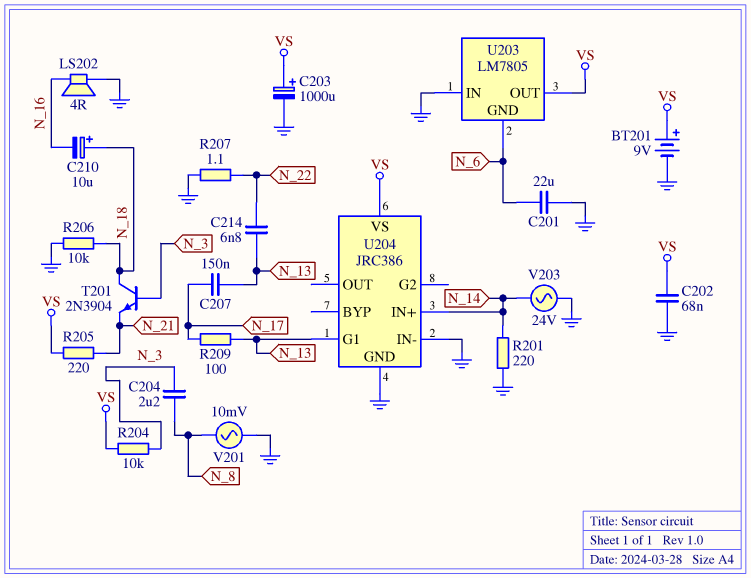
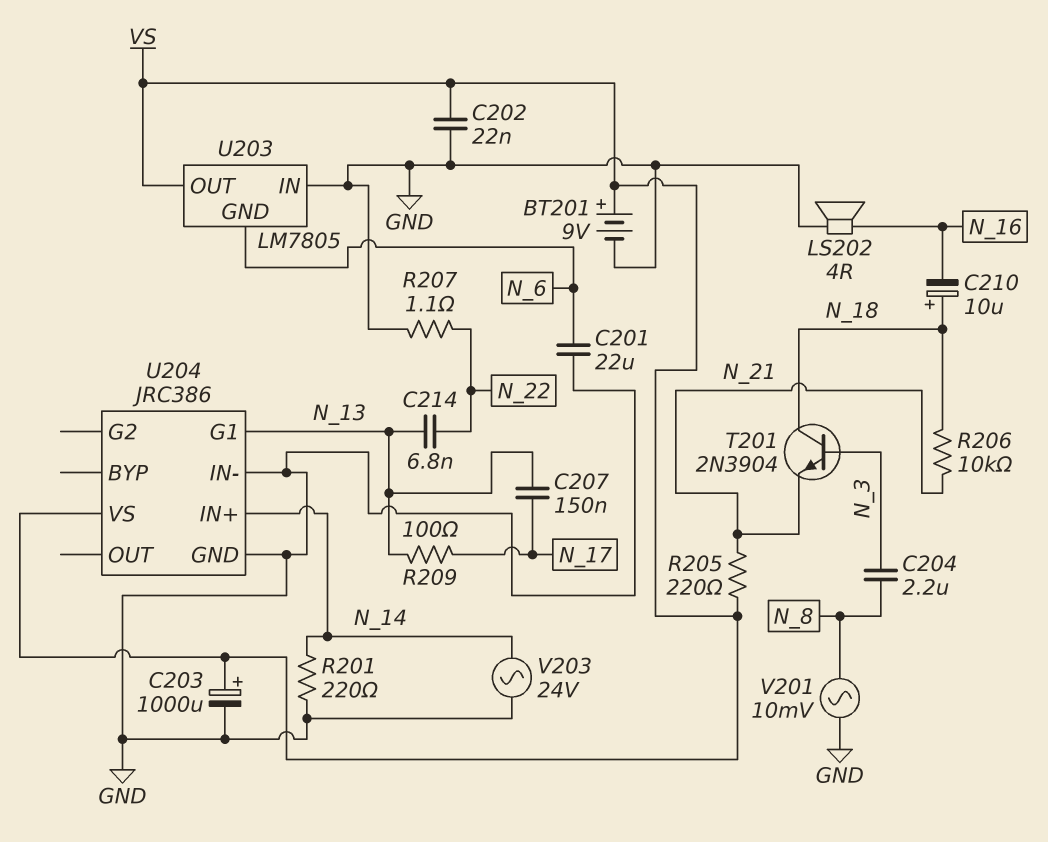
C202: 68nF (GND, VS) -> 22nF (GND, VS)
R204: 10k (N_3, VS) -> none
R206: 10k (GND, N_18) -> 10k (N_18, N_21)

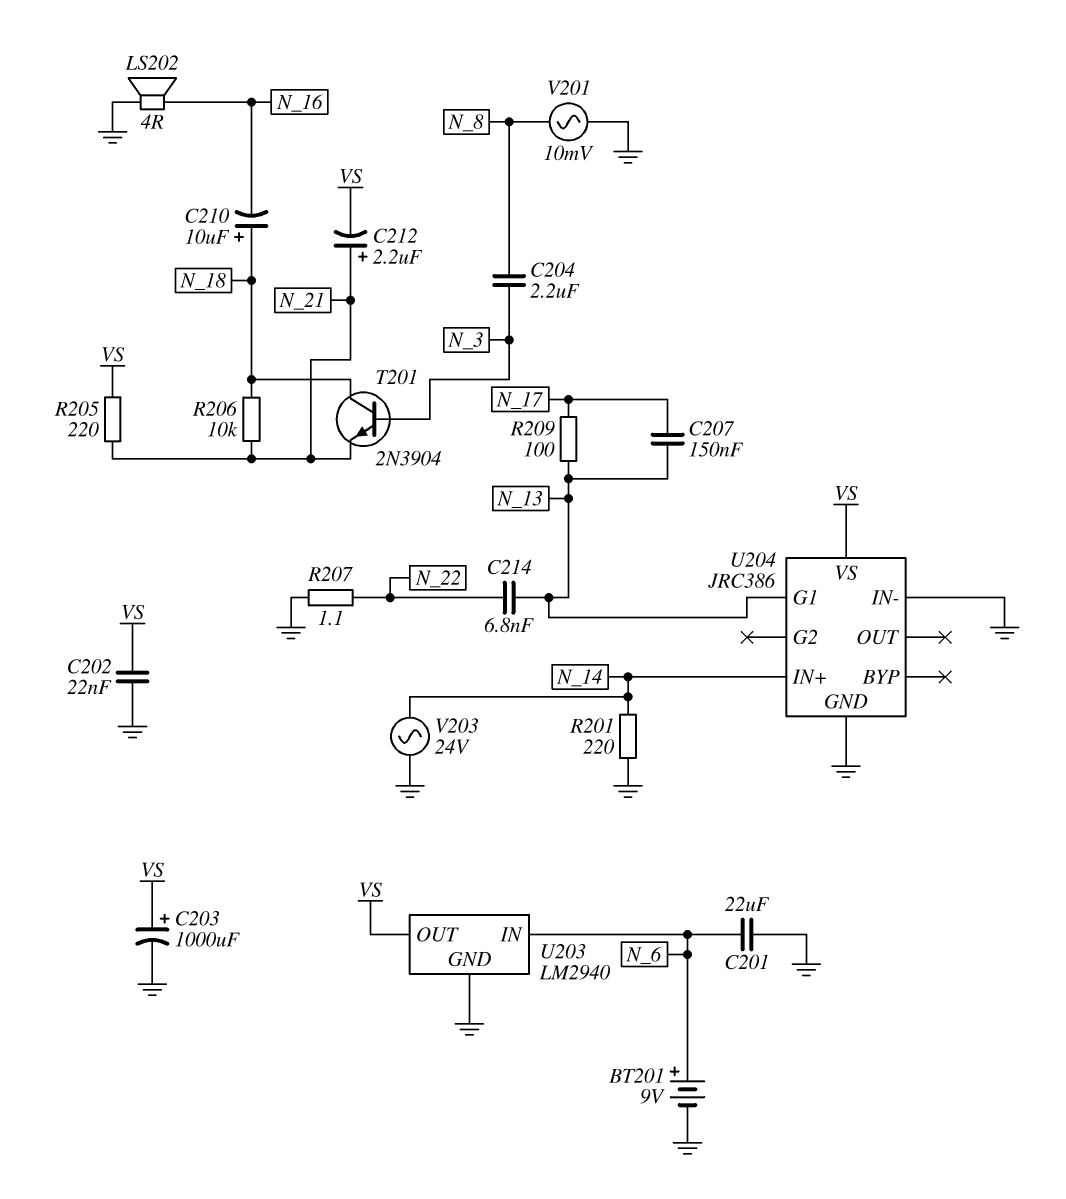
BT201: 9V (plus VS, minus GND) -> 9V (plus N_6, minus GND)
C212: none -> 2.2uF (plus N_21, minus VS)
U203: LM7805 -> LM2940
U203 pin GND: N_6 -> GND
U203 pin IN: GND -> N_6

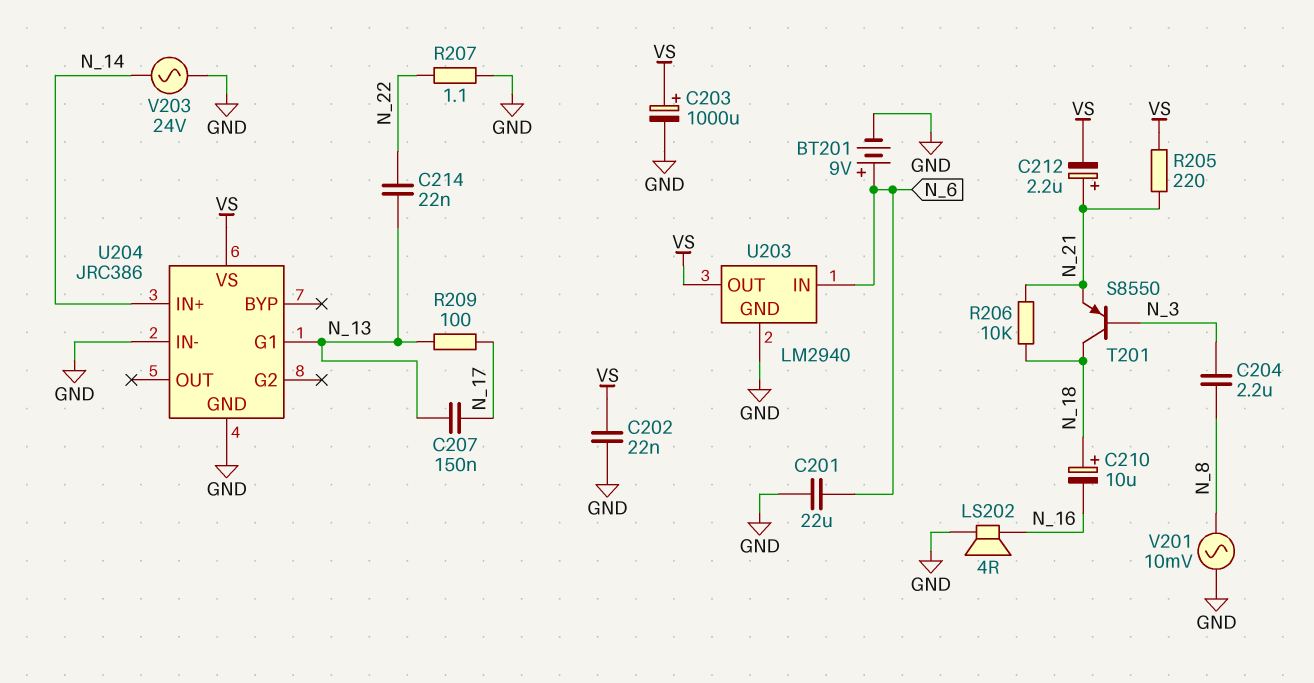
C214: 6.8nF (N_13, N_22) -> 22nF (N_13, N_22)
R201: 220 (GND, N_14) -> none
T201: NPN 2N3904 (B N_3, C N_18, E N_21) -> PNP S8550 (B N_3, C N_18, E N_21)

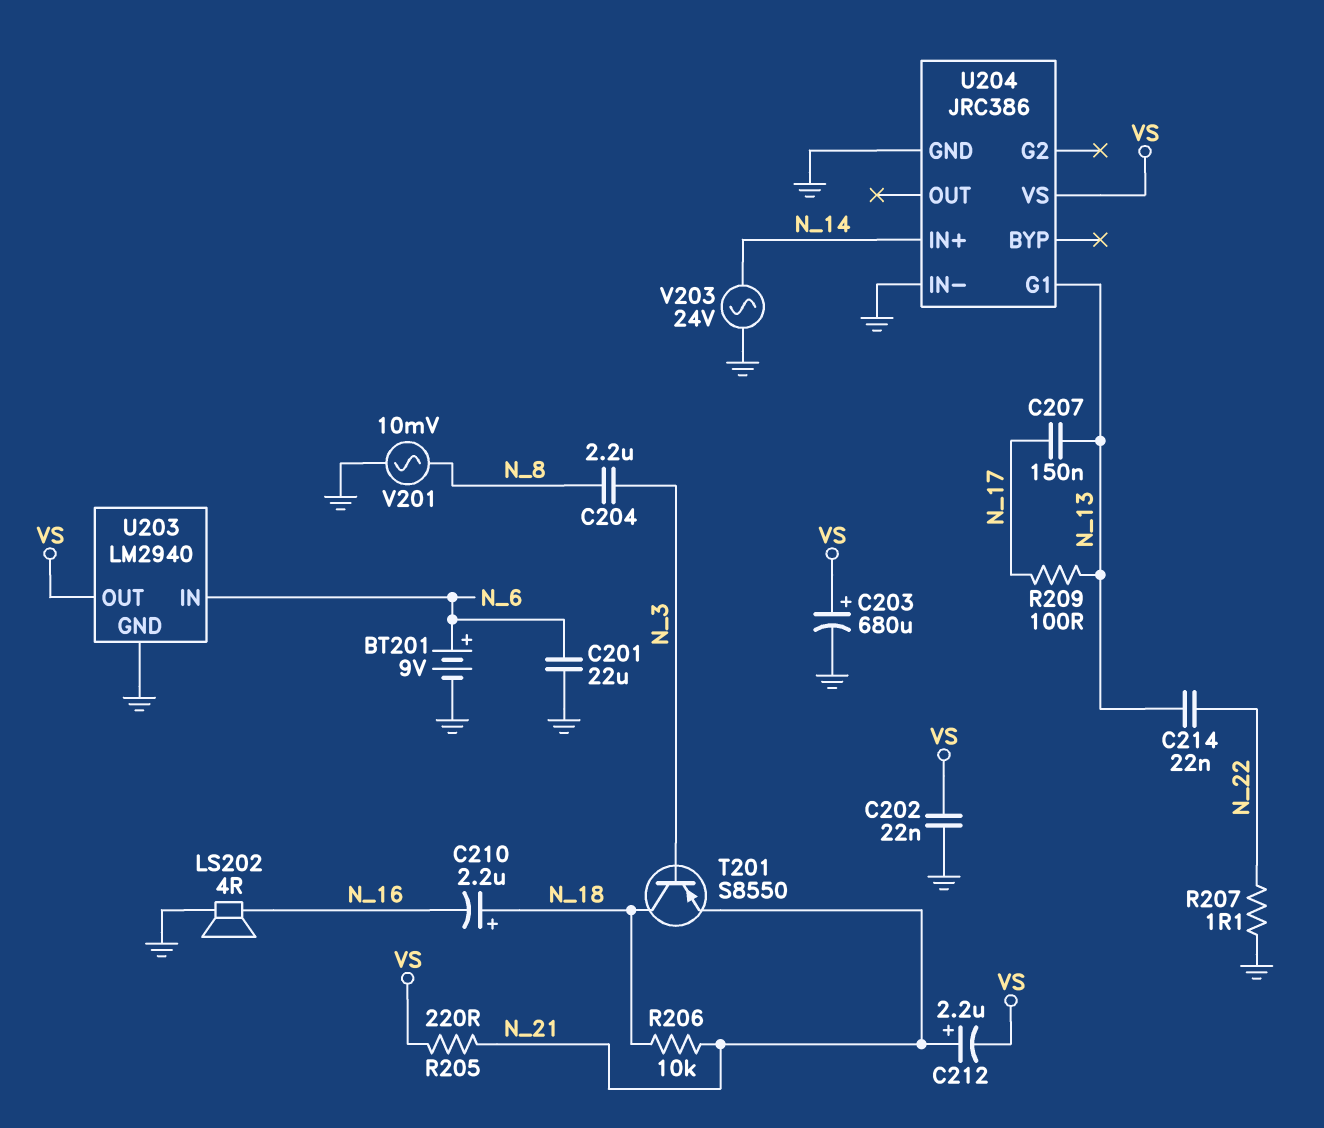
C203: 1000uF (plus VS, minus GND) -> 680uF (plus VS, minus GND)
C210: 10uF (plus N_18, minus N_16) -> 2.2uF (plus N_18, minus N_16)

